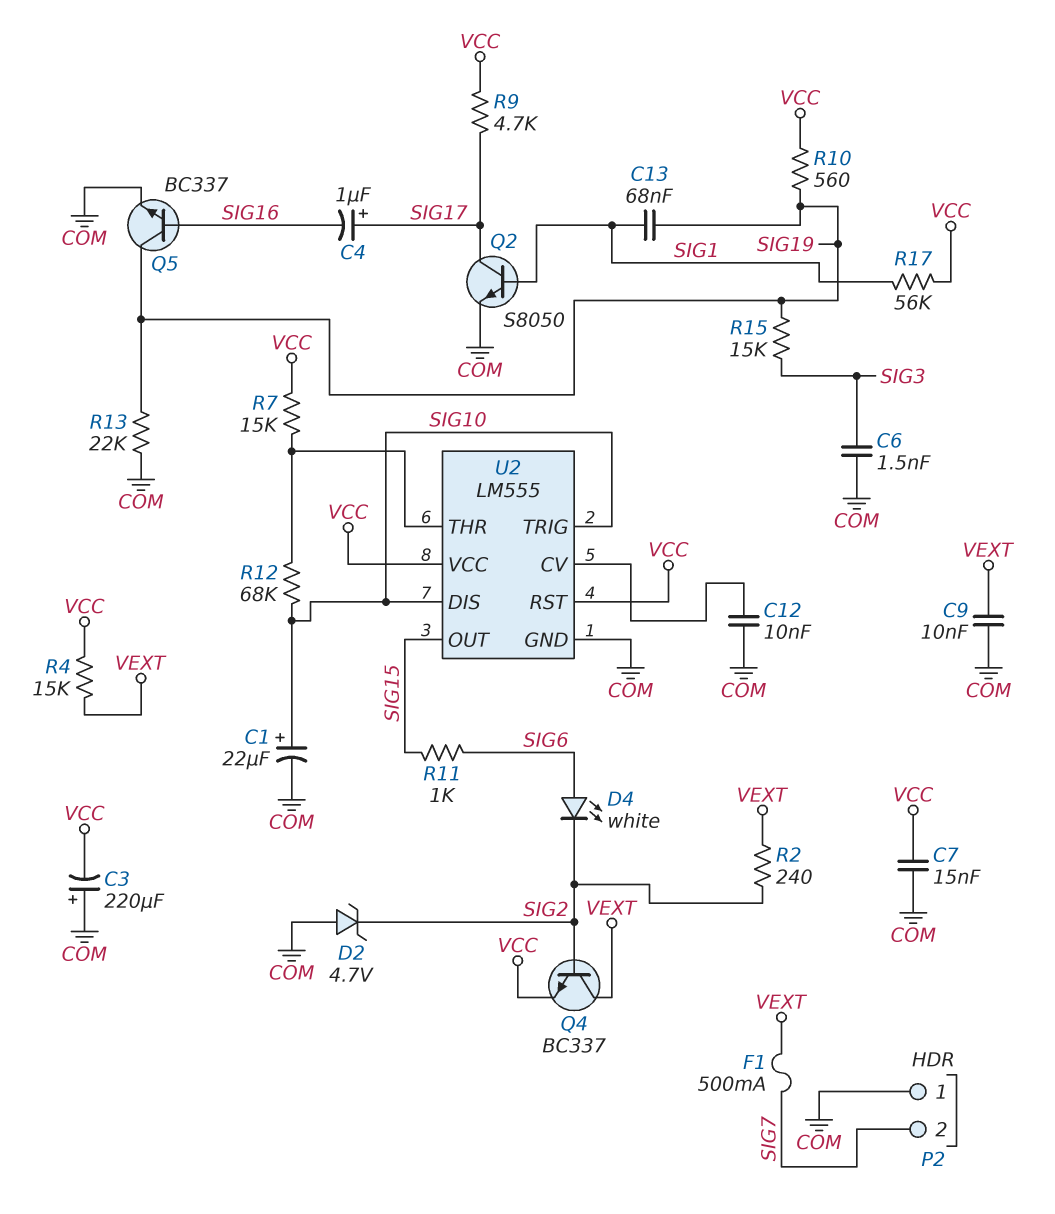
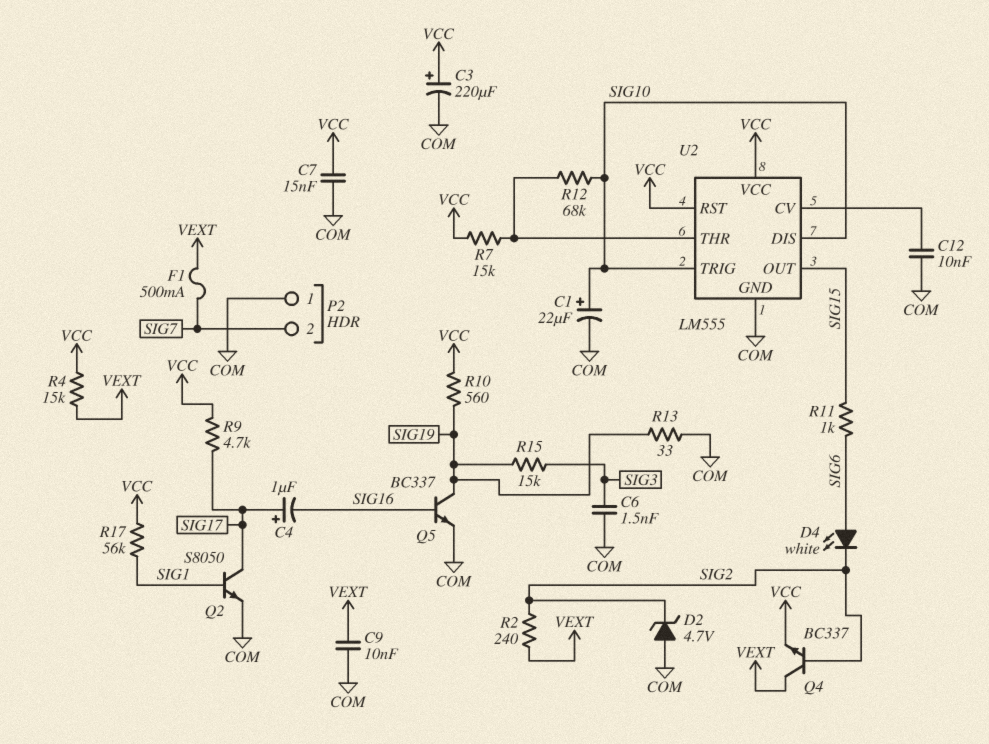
C3: 220uF (plus COM, minus VCC) -> 220uF (plus VCC, minus COM)
C13: 68nF (SIG1, SIG19) -> none
R13: 22k (COM, SIG19) -> 33 (COM, SIG19)

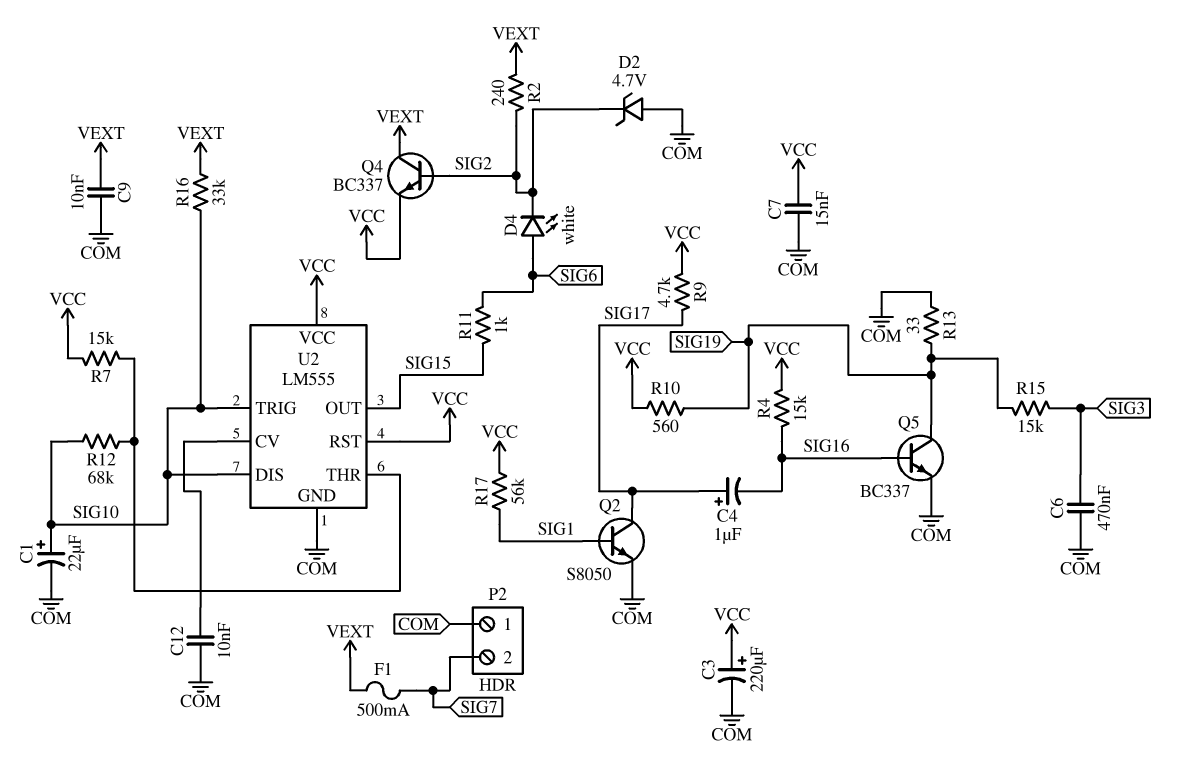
C6: 1.5nF (COM, SIG3) -> 470nF (COM, SIG3)
R4: 15k (VCC, VEXT) -> 15k (SIG16, VCC)
R16: none -> 33k (SIG10, VEXT)

